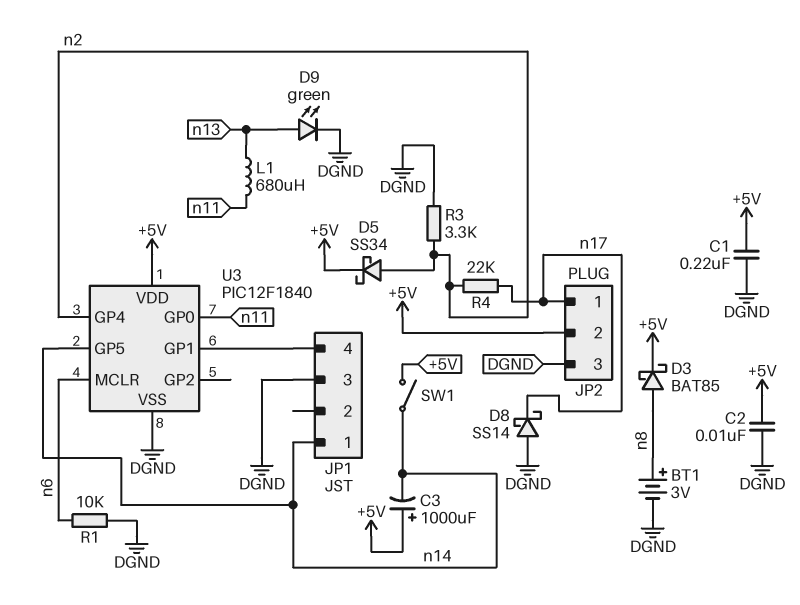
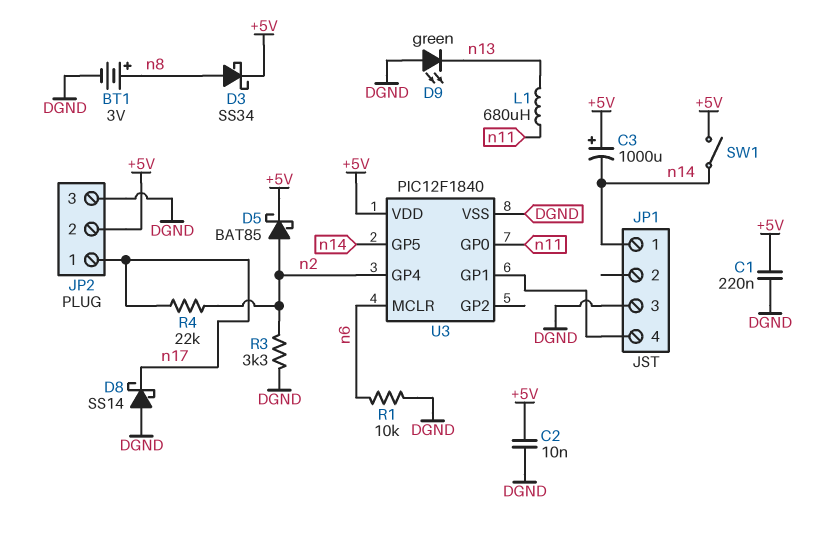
D3: schottky BAT85 (A n8, K +5V) -> schottky SS34 (A n8, K +5V)
D5: schottky SS34 (A n2, K +5V) -> schottky BAT85 (A n2, K +5V)
D9: LED green (A n13, K DGND) -> LED green (A DGND, K n13)

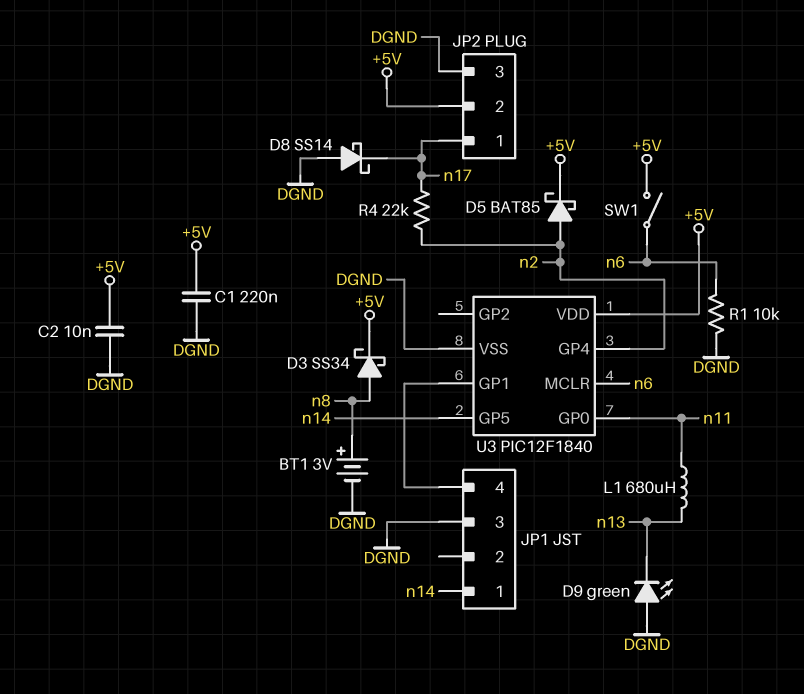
C3: 1000uF (plus +5V, minus n14) -> none
R3: 3.3k (DGND, n2) -> none
SW1: switch (+5V, n14) -> switch (+5V, n6)

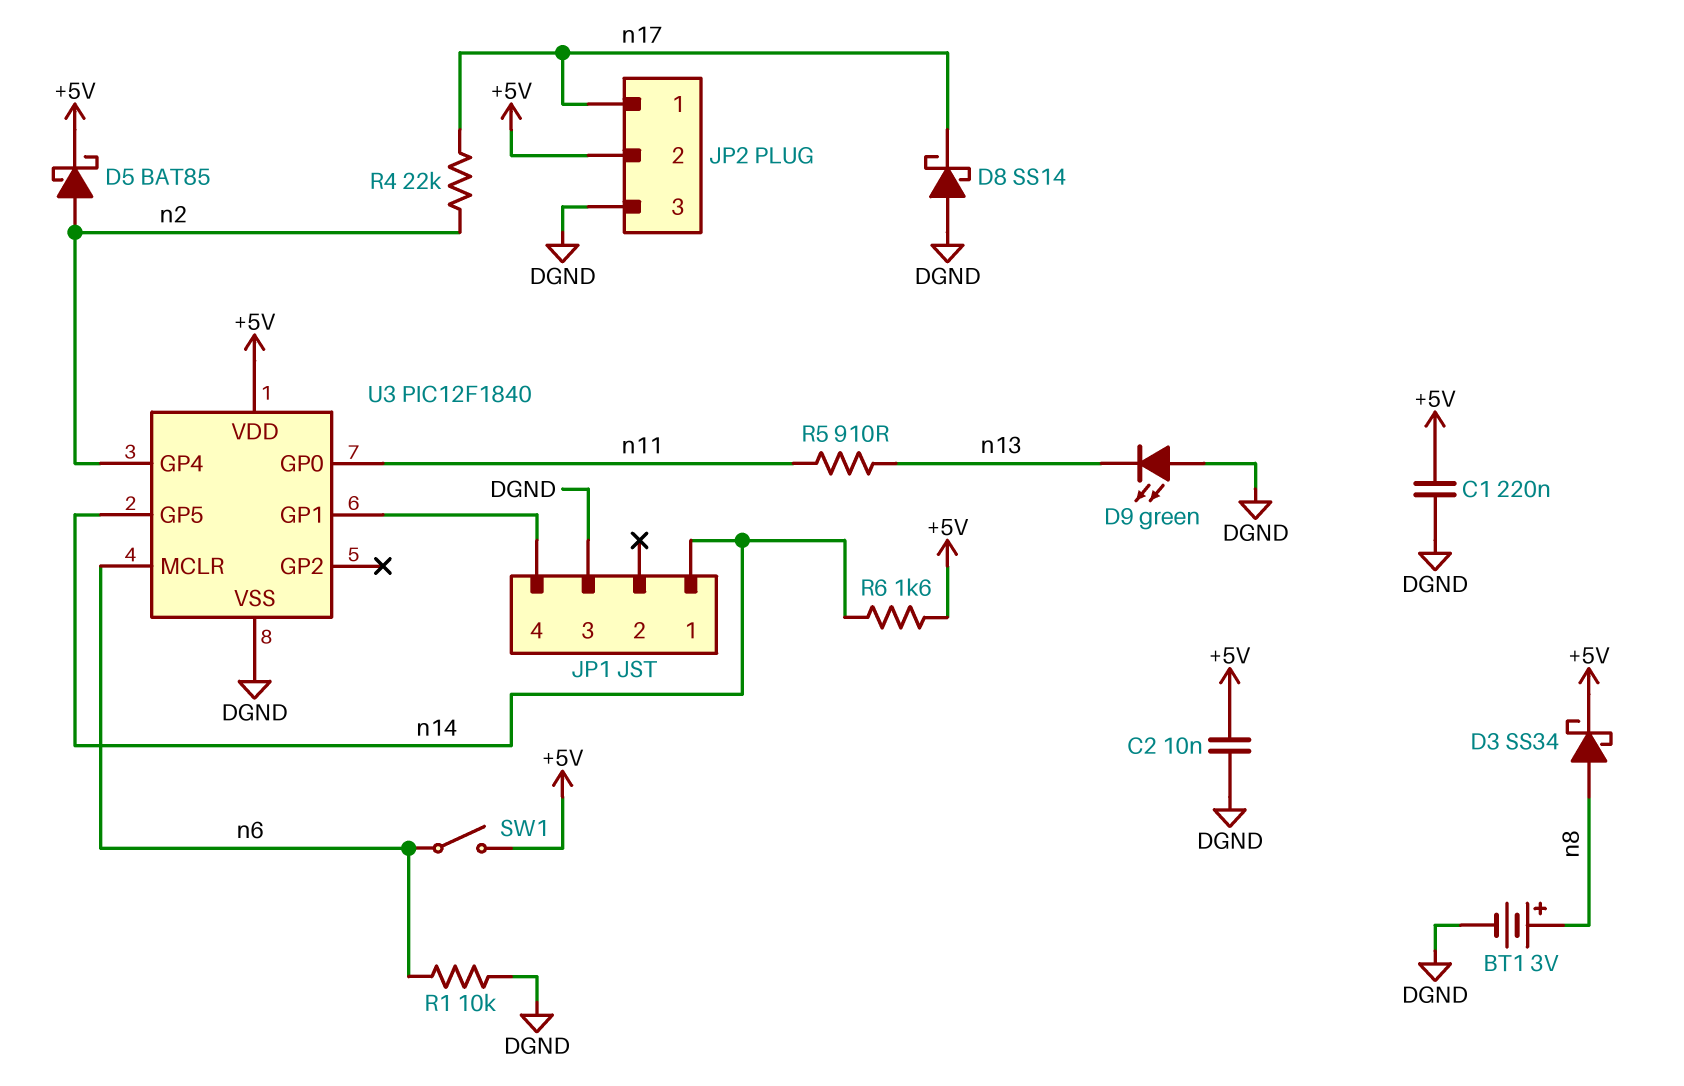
L1: 680uH (n11, n13) -> none
R5: none -> 910 (n11, n13)
R6: none -> 1.6k (+5V, n14)

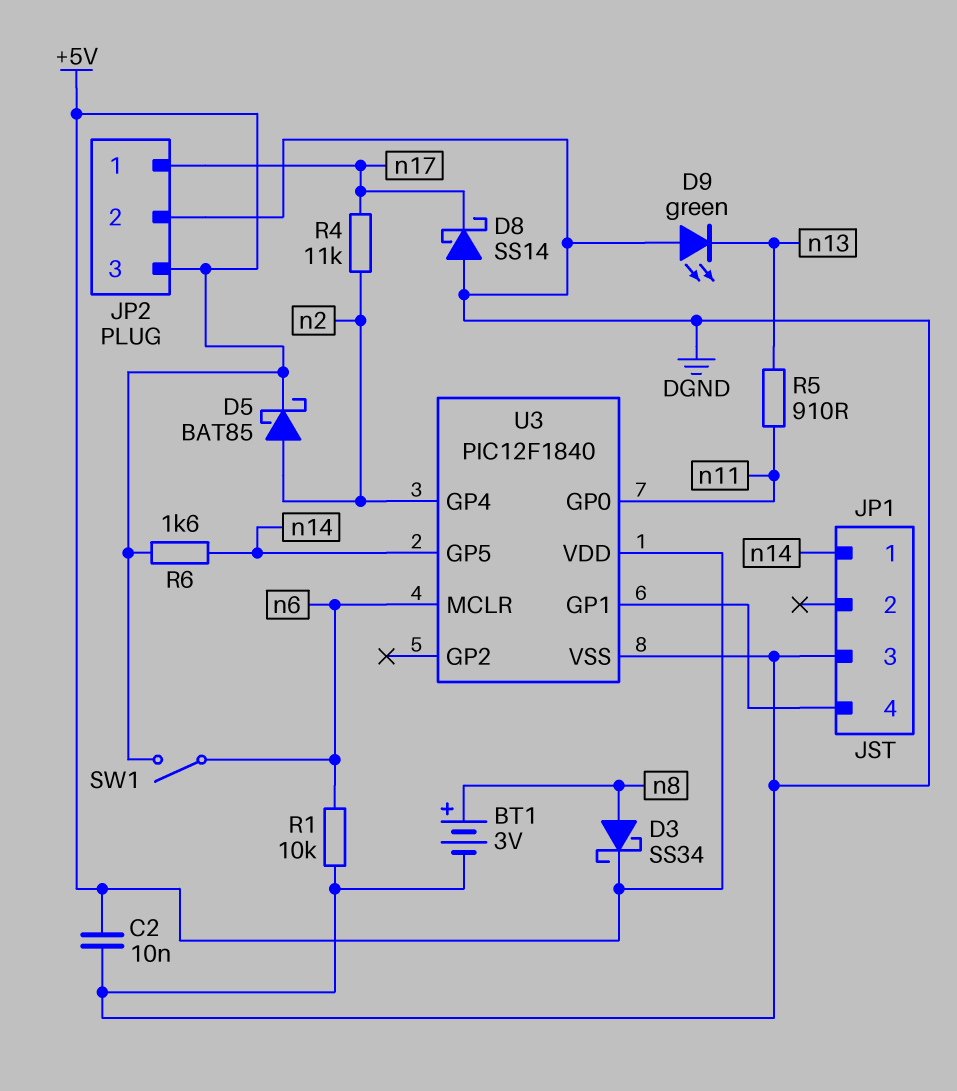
C1: 220nF (+5V, DGND) -> none
JP2 pin 2: +5V -> DGND
JP2 pin 3: DGND -> +5V
R4: 22k (n2, n17) -> 11k (n2, n17)

